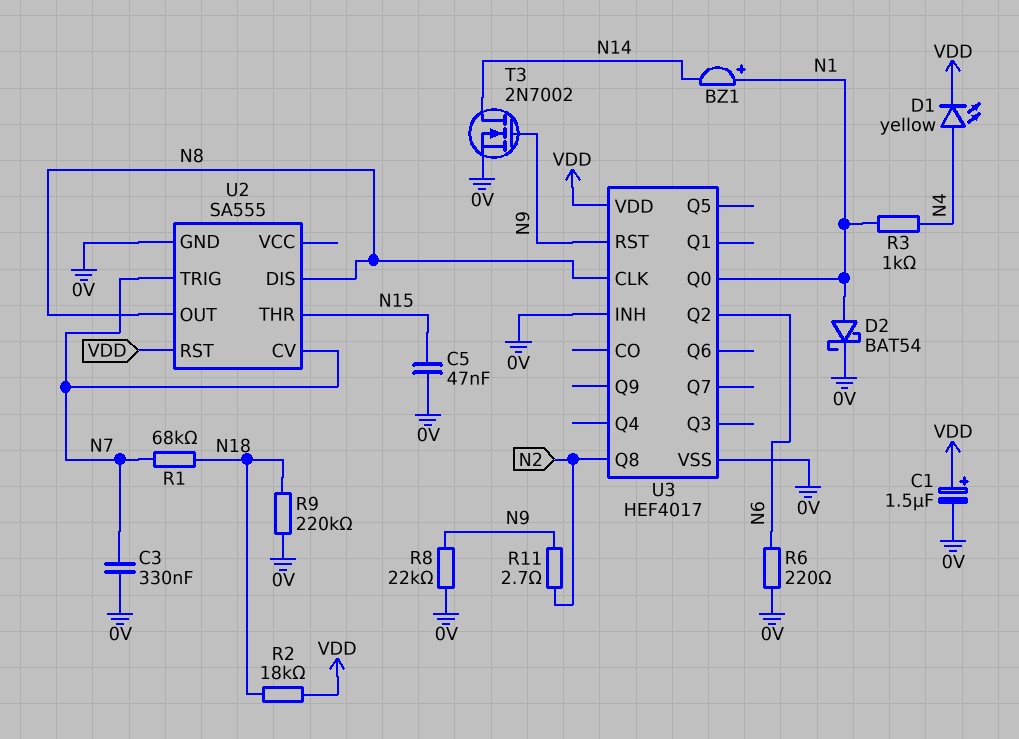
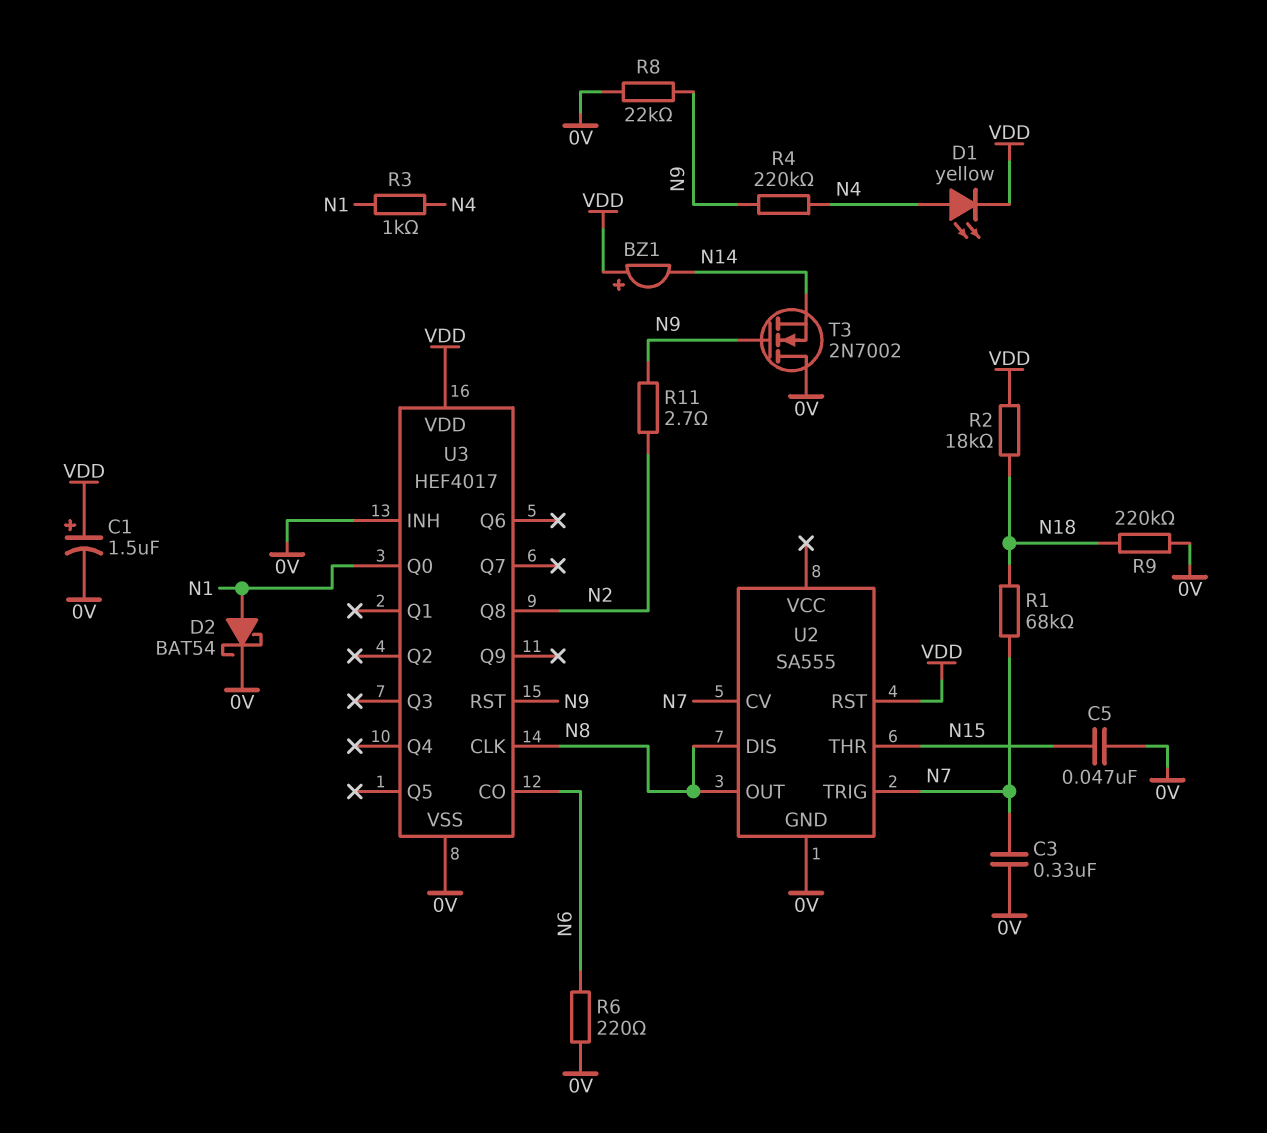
BZ1: buzzer (plus N1, minus N14) -> buzzer (plus VDD, minus N14)
R4: none -> 220k (N4, N9)
T3: NMOS 2N7002 (G N9, D N14, S 0V) -> NMOS 2N7002 (G N9, D 0V, S N14)
U3 pin CO: none -> N6
U3 pin Q2: N6 -> none

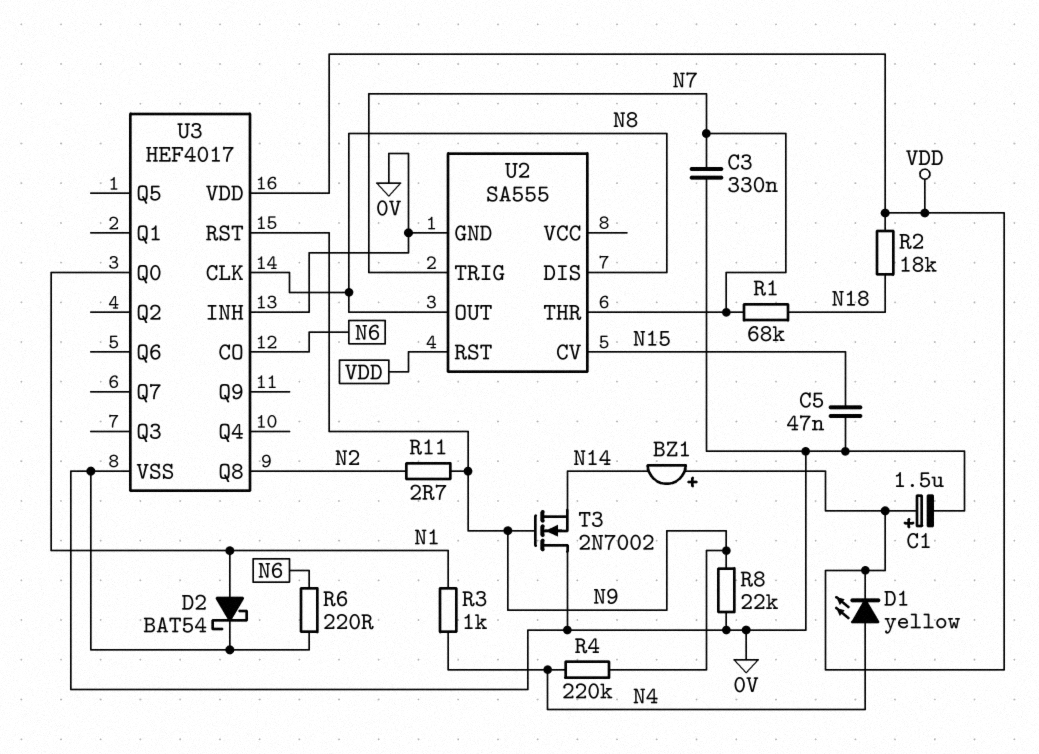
R9: 220k (0V, N18) -> none
U2 pin CV: N7 -> N15
U2 pin THR: N15 -> N7

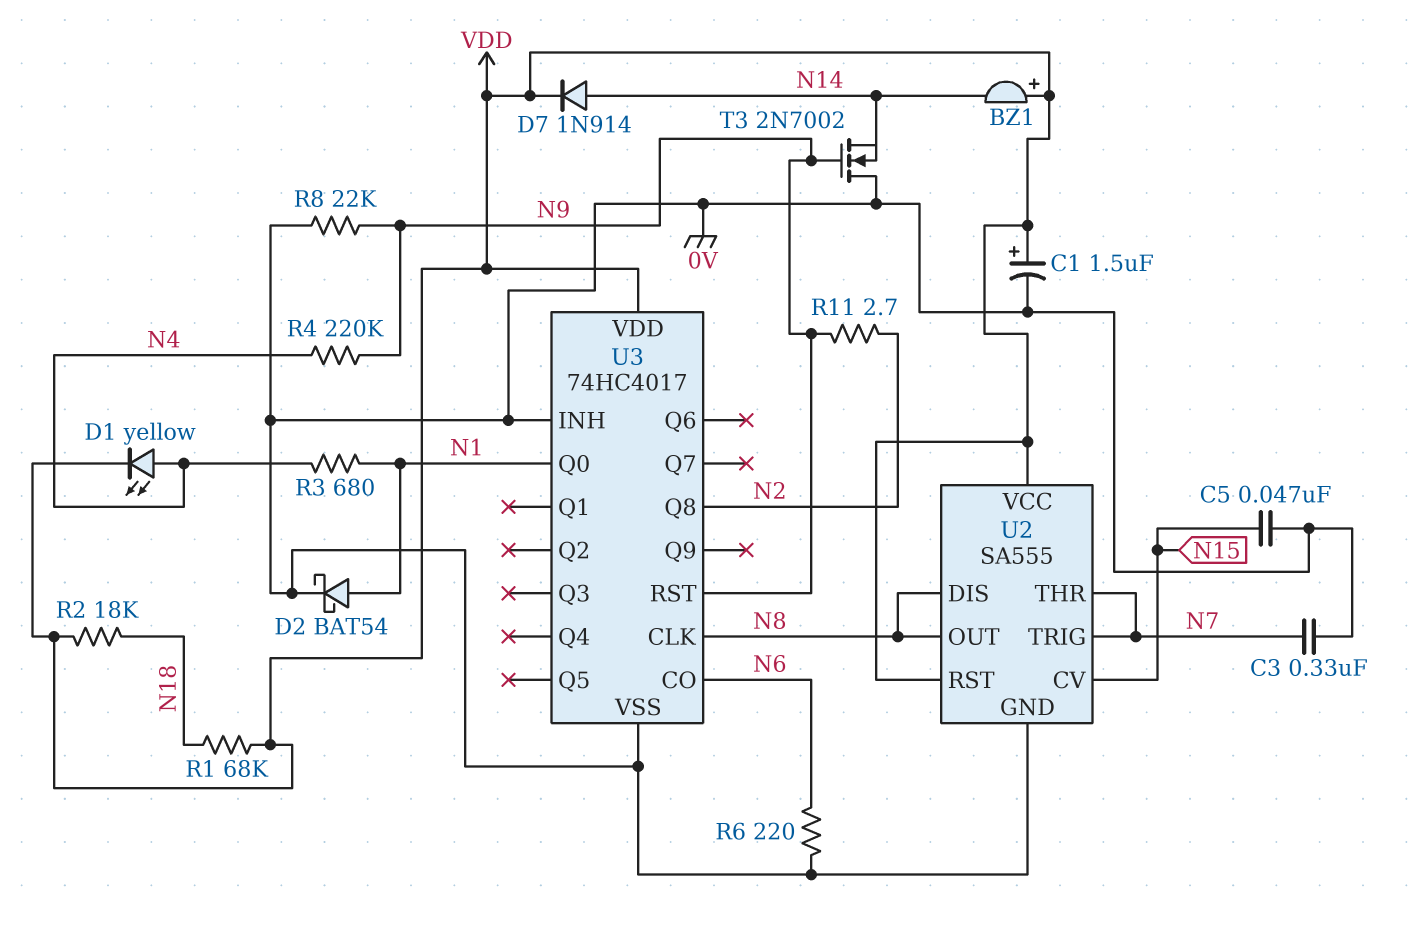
D7: none -> diode 1N914 (A N14, K VDD)
R1: 68k (N7, N18) -> 68k (N18, VDD)
R3: 1k (N1, N4) -> 680 (N1, N4)
U2 pin VCC: none -> VDD
U3: HEF4017 -> 74HC4017

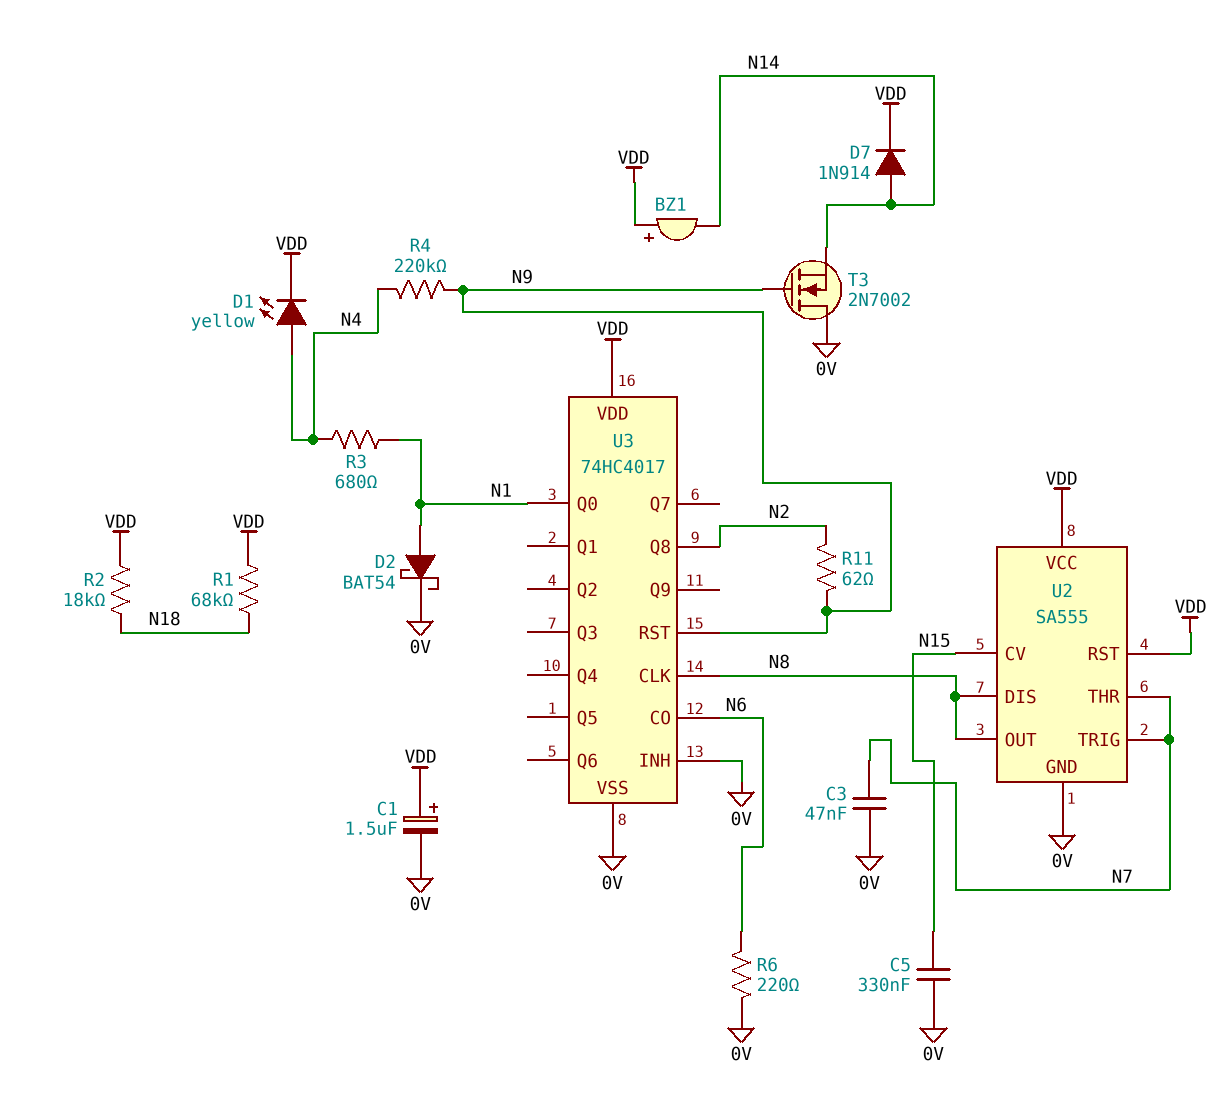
C3: 330nF (0V, N7) -> 47nF (0V, N7)
C5: 47nF (0V, N15) -> 330nF (0V, N15)
R8: 22k (0V, N9) -> none
R11: 2.7 (N2, N9) -> 62 (N2, N9)

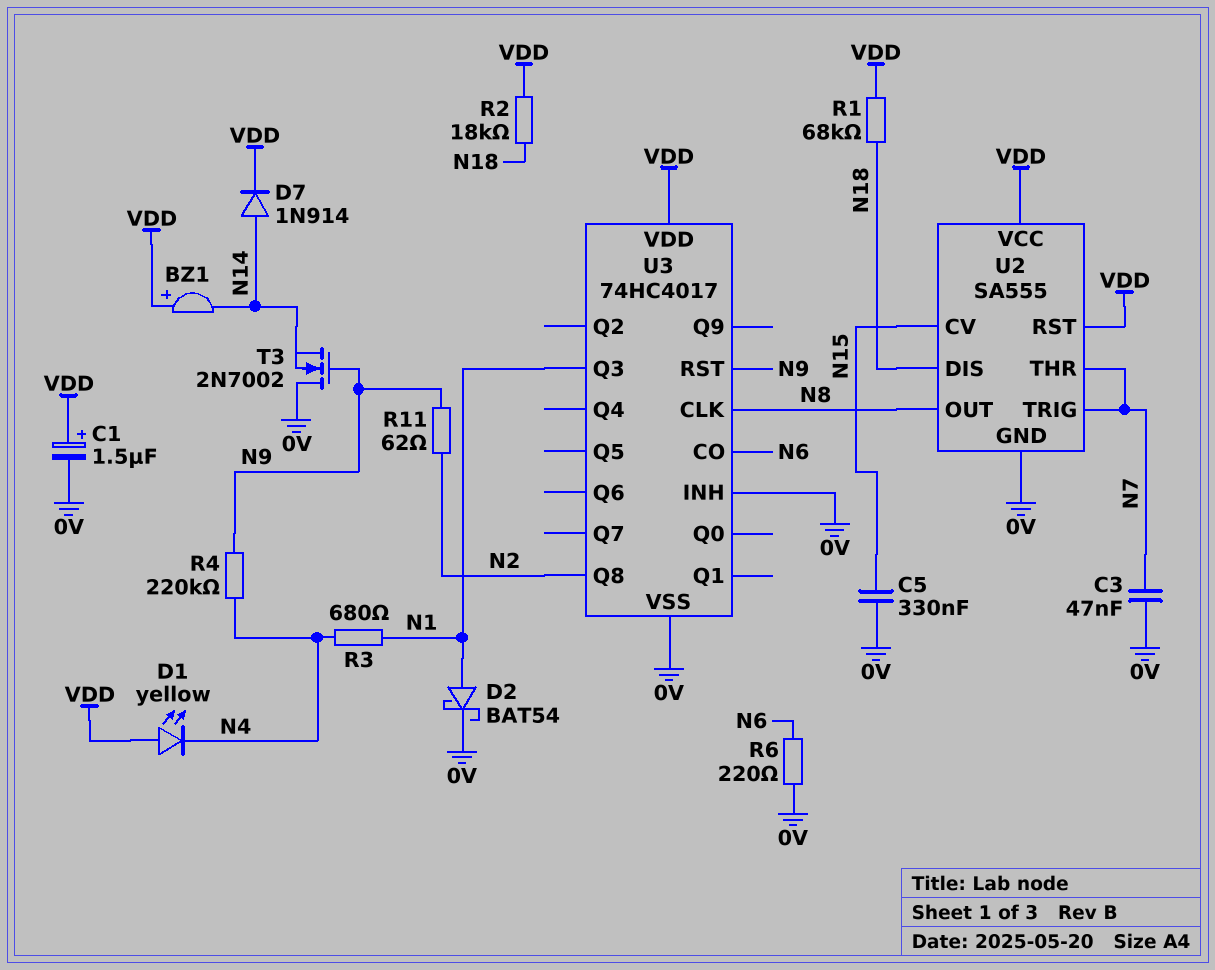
D1: LED yellow (A N4, K VDD) -> LED yellow (A VDD, K N4)
U2 pin DIS: N8 -> N18
U3 pin Q0: N1 -> none
U3 pin Q3: none -> N1

